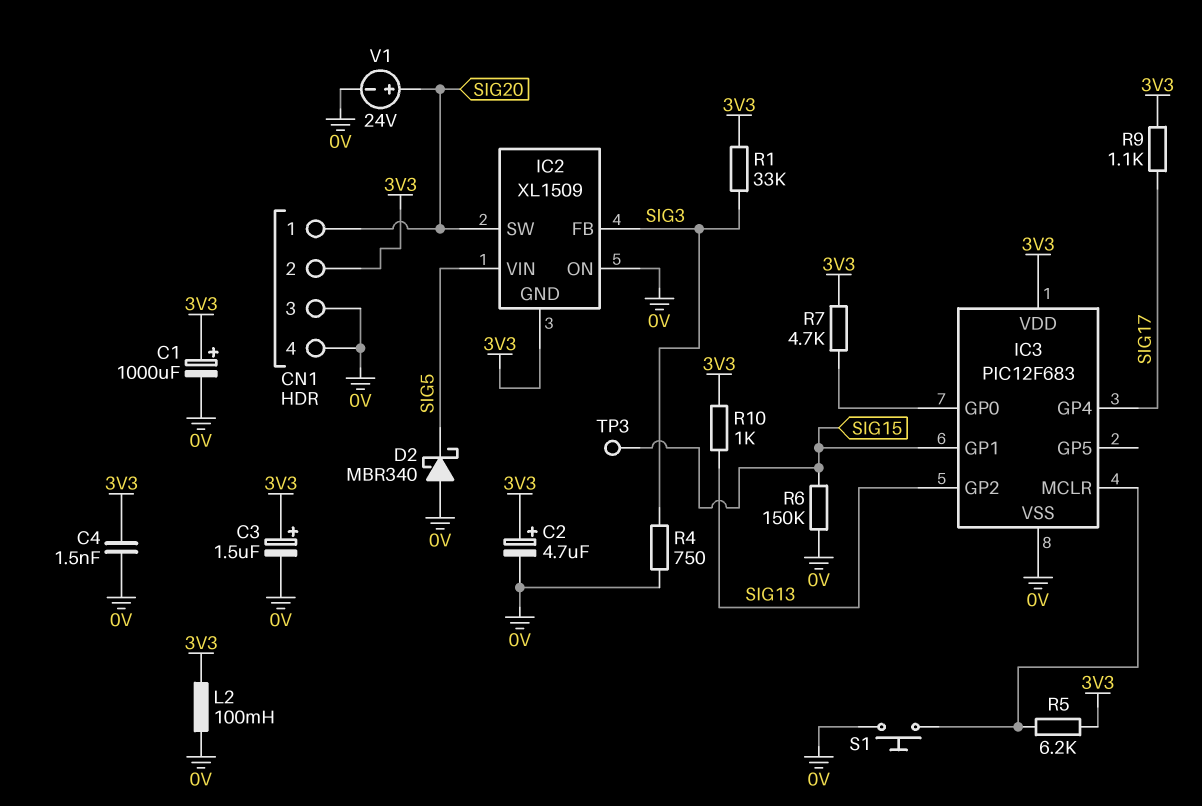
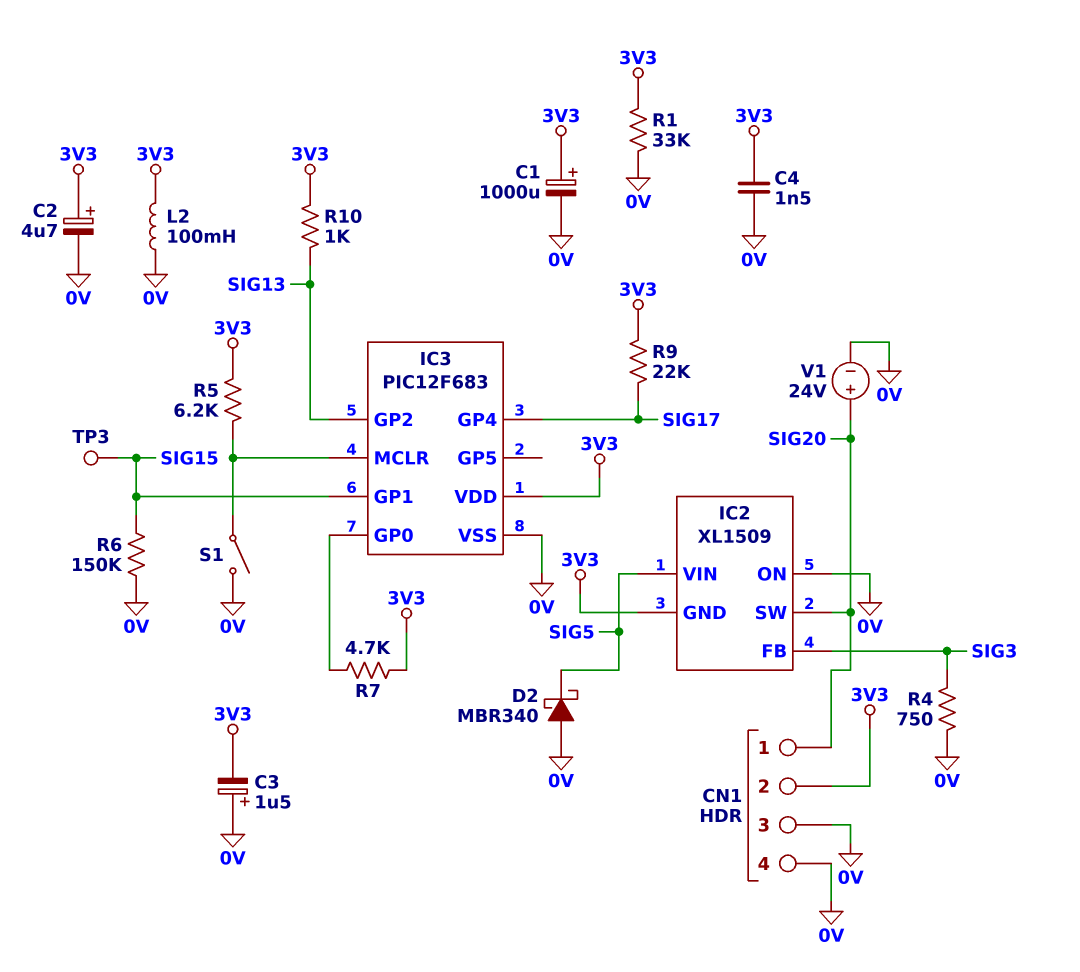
C3: 1.5uF (plus 3V3, minus 0V) -> 1.5uF (plus 0V, minus 3V3)
R1: 33k (3V3, SIG3) -> 33k (0V, 3V3)
R9: 1.1k (3V3, SIG17) -> 22k (3V3, SIG17)
S1: button (0V, IC3/MCLR) -> switch (0V, IC3/MCLR)

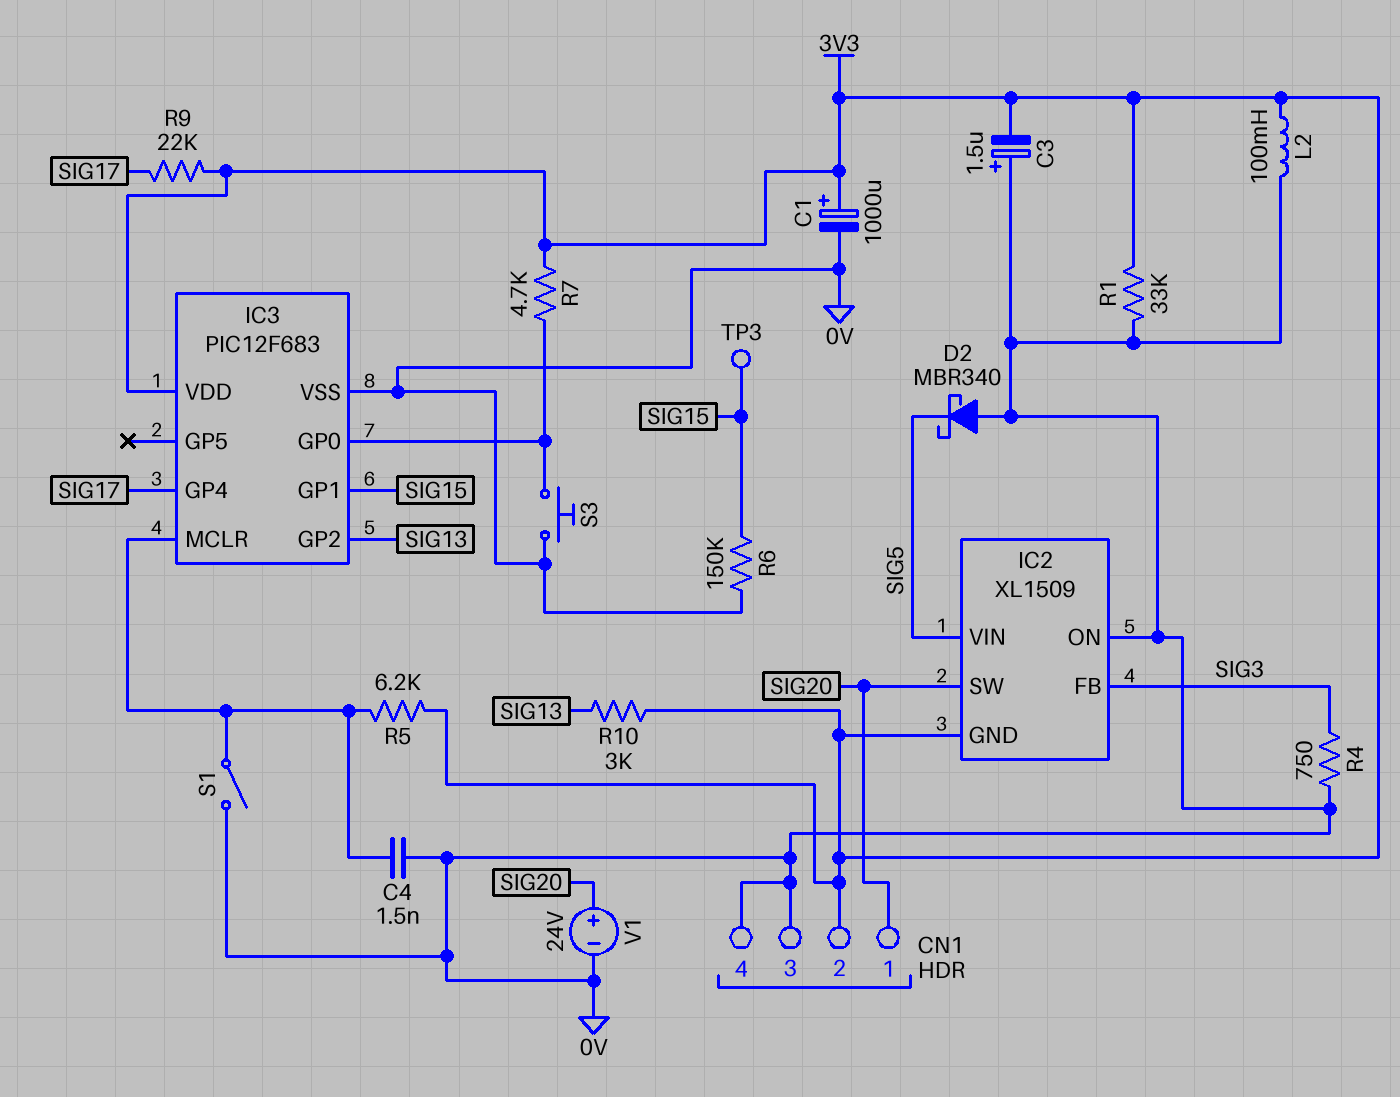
C2: 4.7uF (plus 3V3, minus 0V) -> none
C4: 1.5nF (0V, 3V3) -> 1.5nF (0V, IC3/MCLR)
R10: 1k (3V3, SIG13) -> 3k (3V3, SIG13)
S3: none -> button (0V, IC3/GP0)

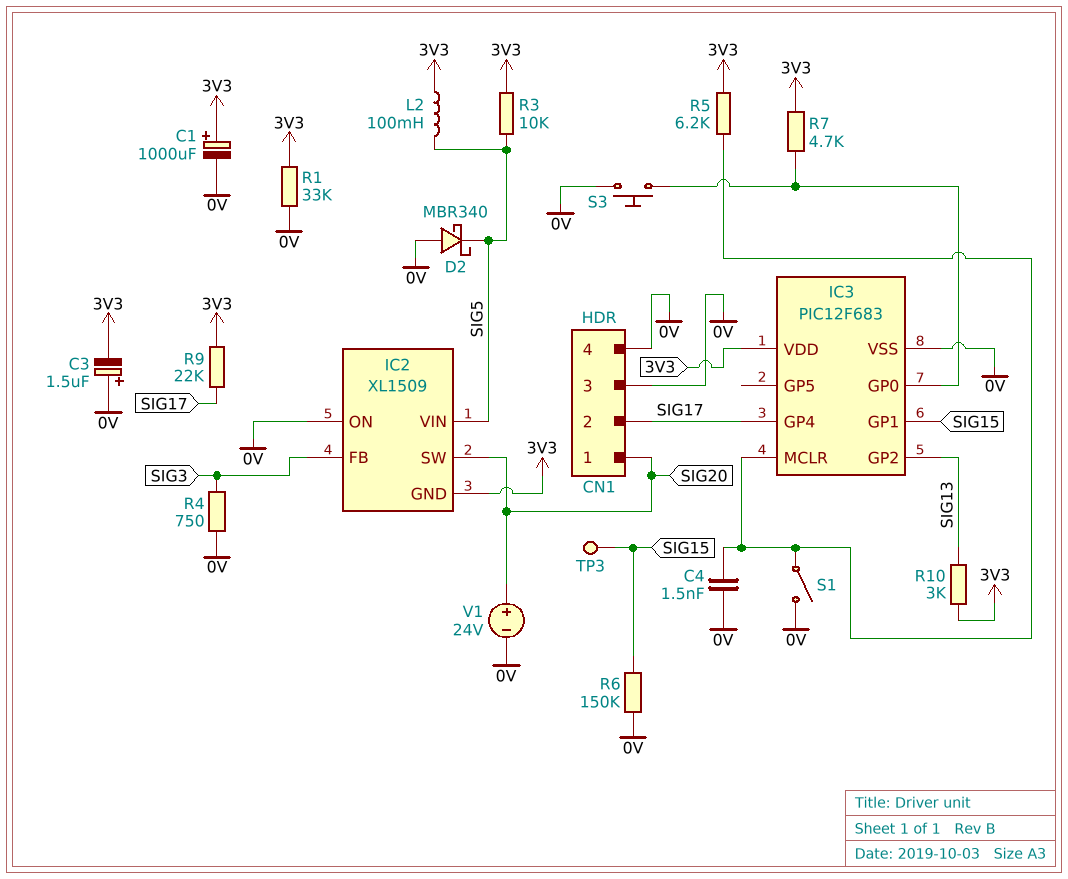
CN1 pin 2: 3V3 -> SIG17
L2: 100mH (0V, 3V3) -> 100mH (3V3, SIG5)
R3: none -> 10k (3V3, SIG5)

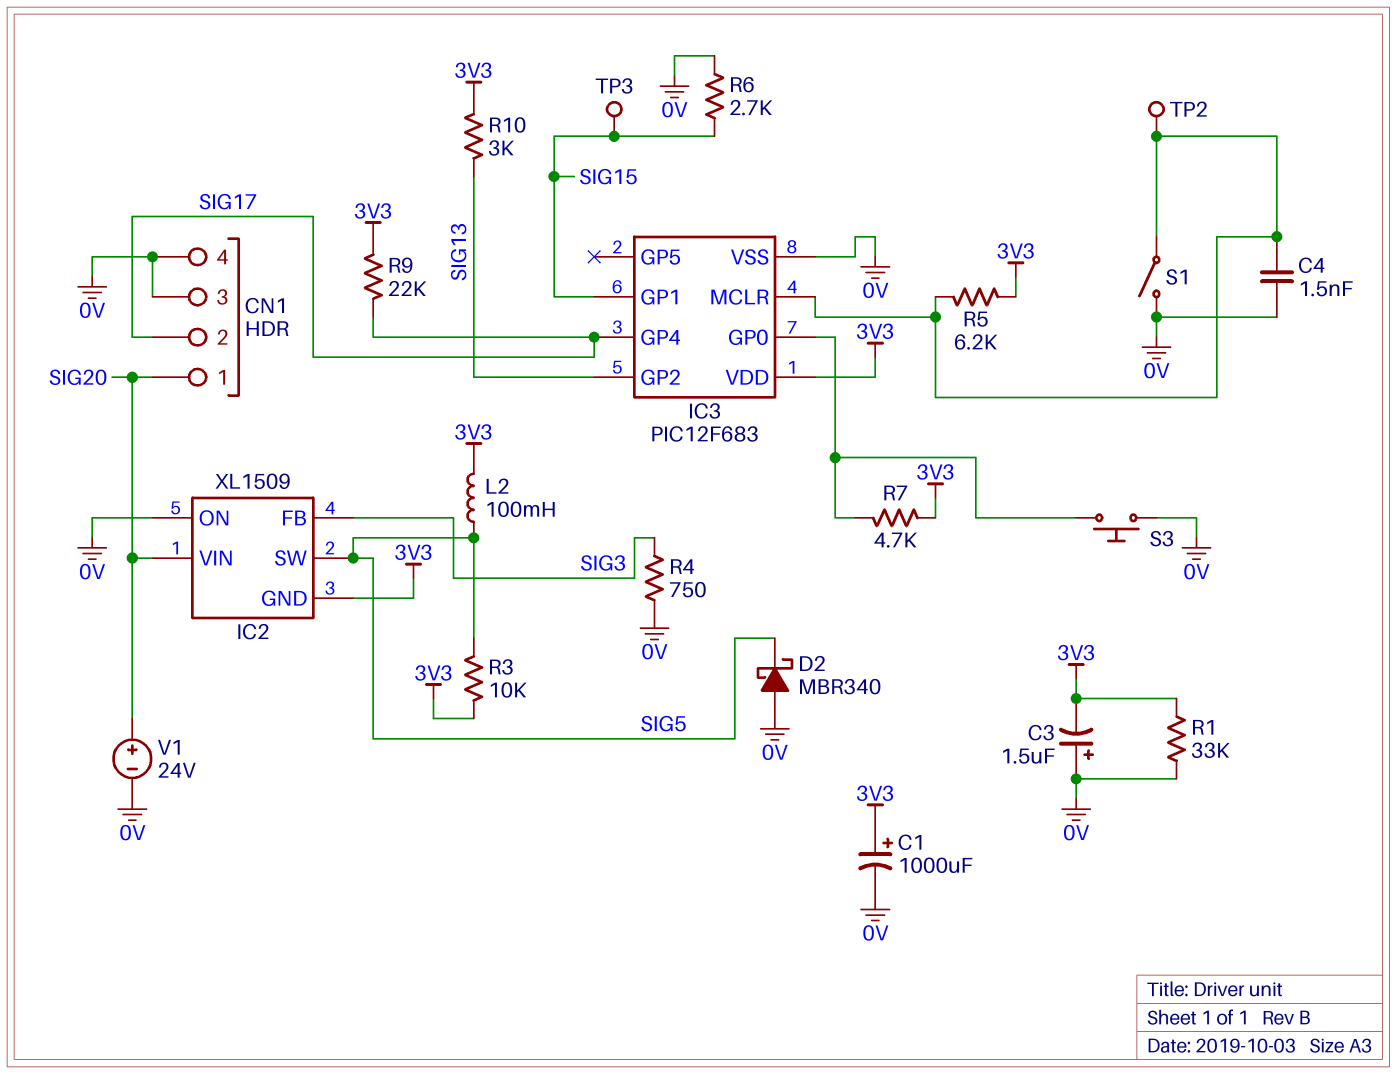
IC2 pin SW: SIG20 -> SIG5
IC2 pin VIN: SIG5 -> SIG20
R6: 150k (0V, SIG15) -> 2.7k (0V, SIG15)
TP2: none -> test point (IC3/MCLR)

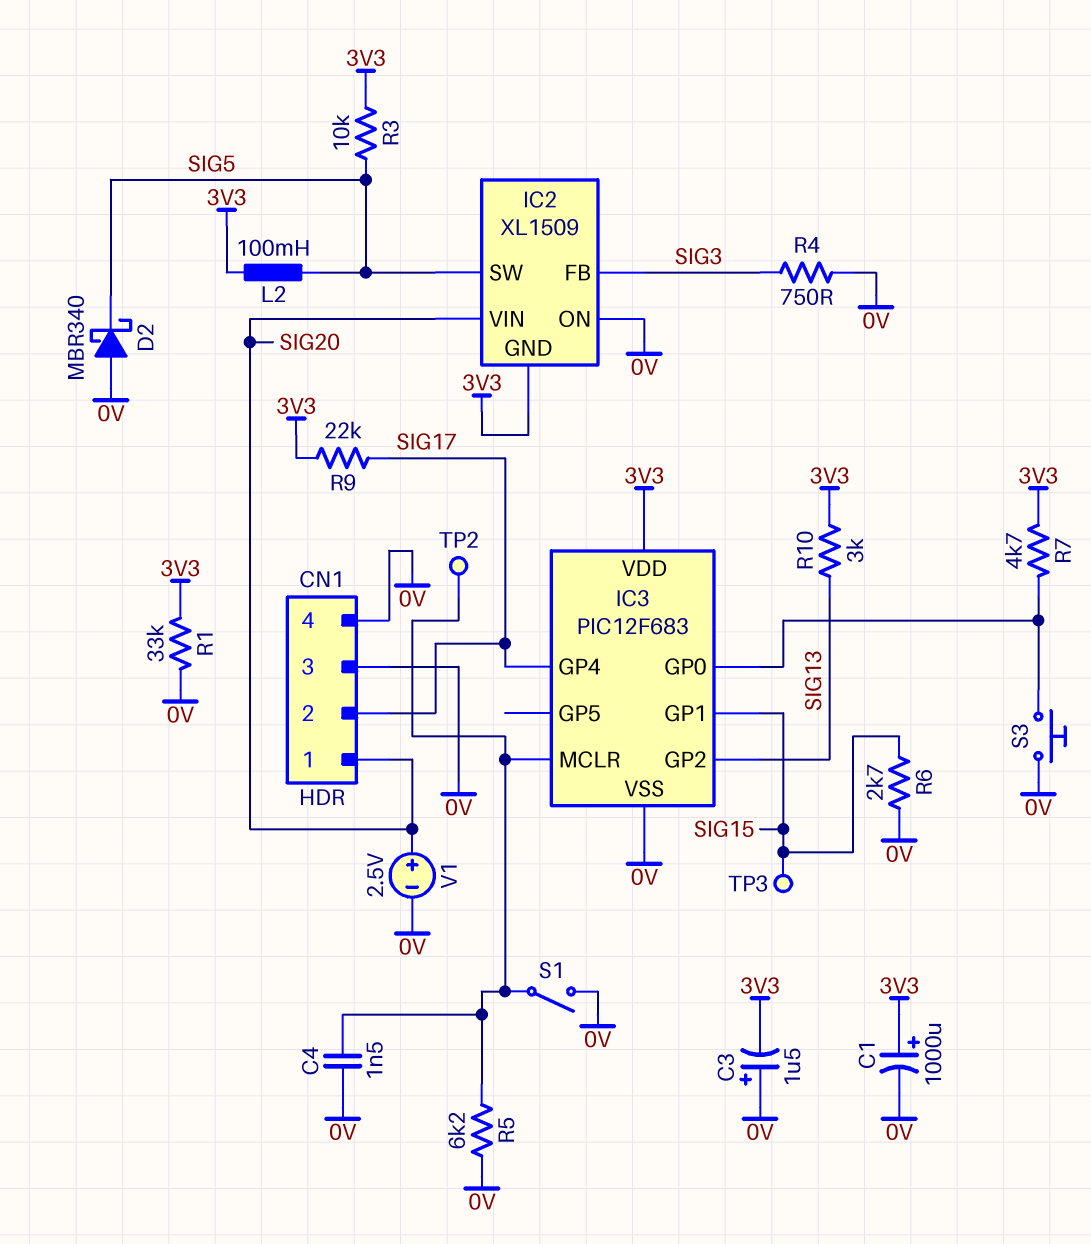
R5: 6.2k (3V3, IC3/MCLR) -> 6.2k (0V, IC3/MCLR)
V1: 24V (plus SIG20, minus 0V) -> 2.5V (plus SIG20, minus 0V)

